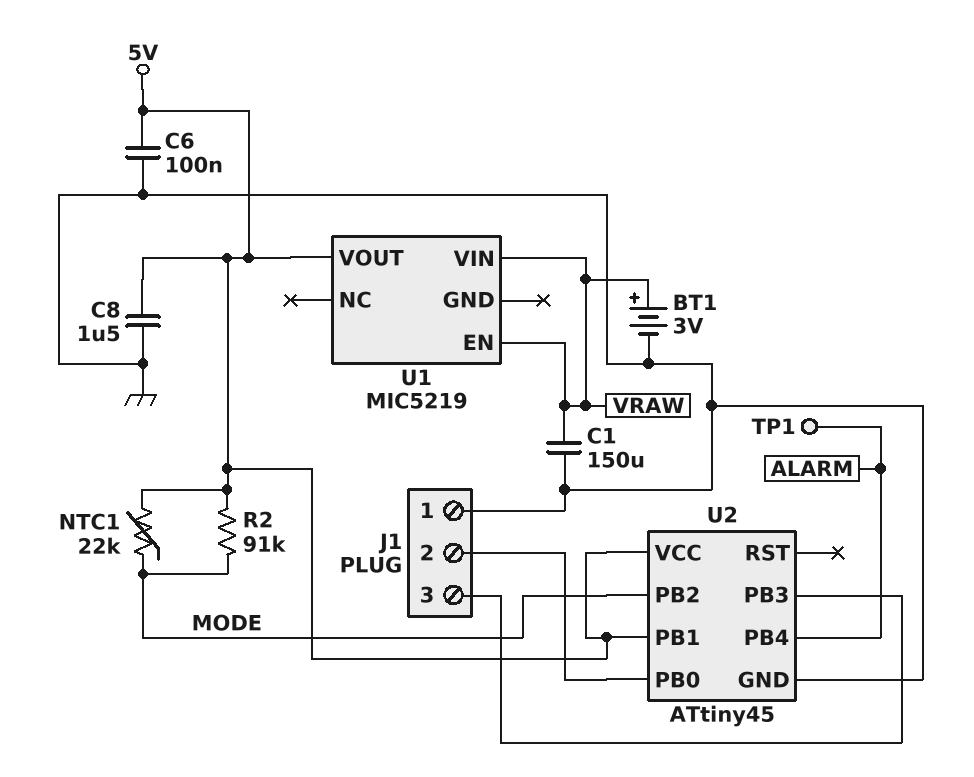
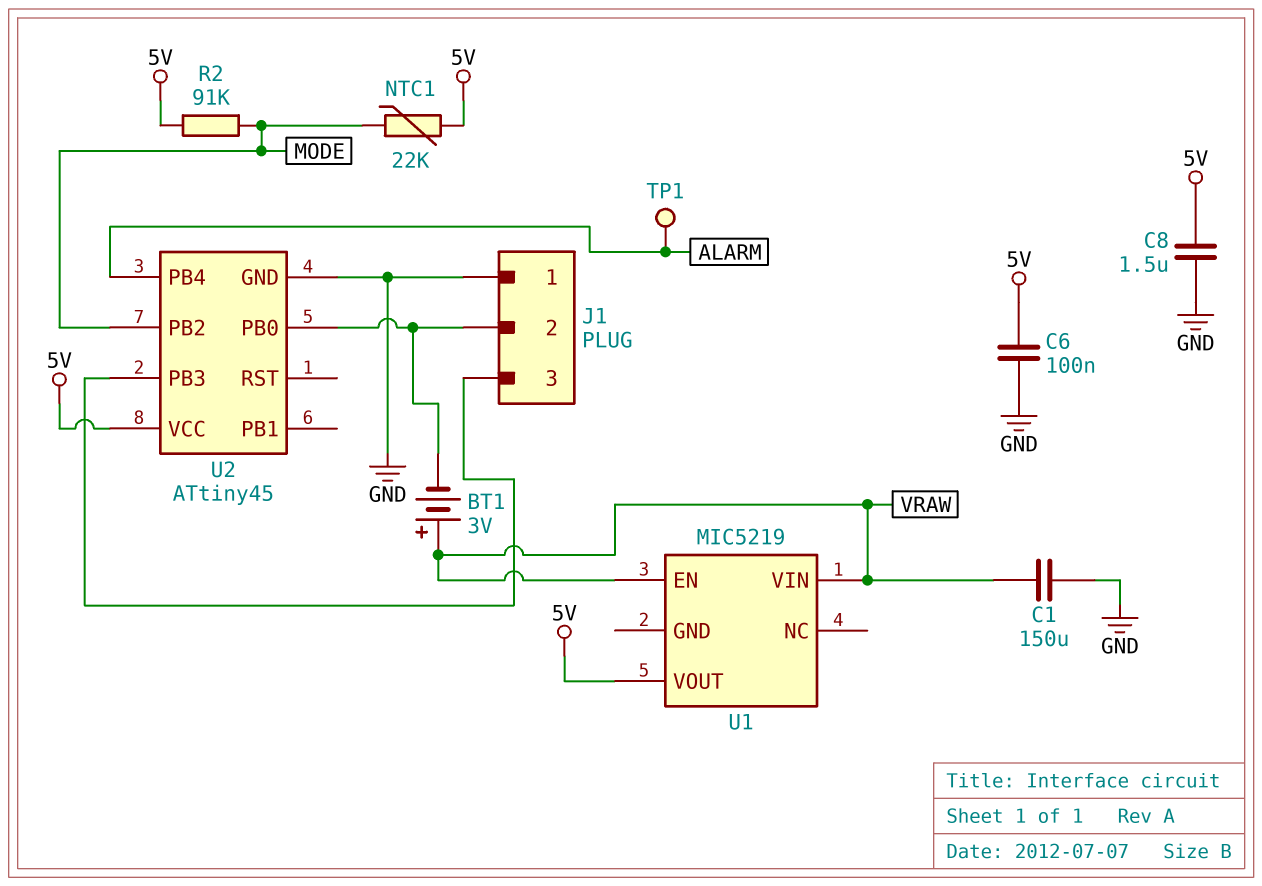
BT1: 3V (plus VRAW, minus GND) -> 3V (plus VRAW, minus J1/2)
U2 pin PB1: 5V -> none

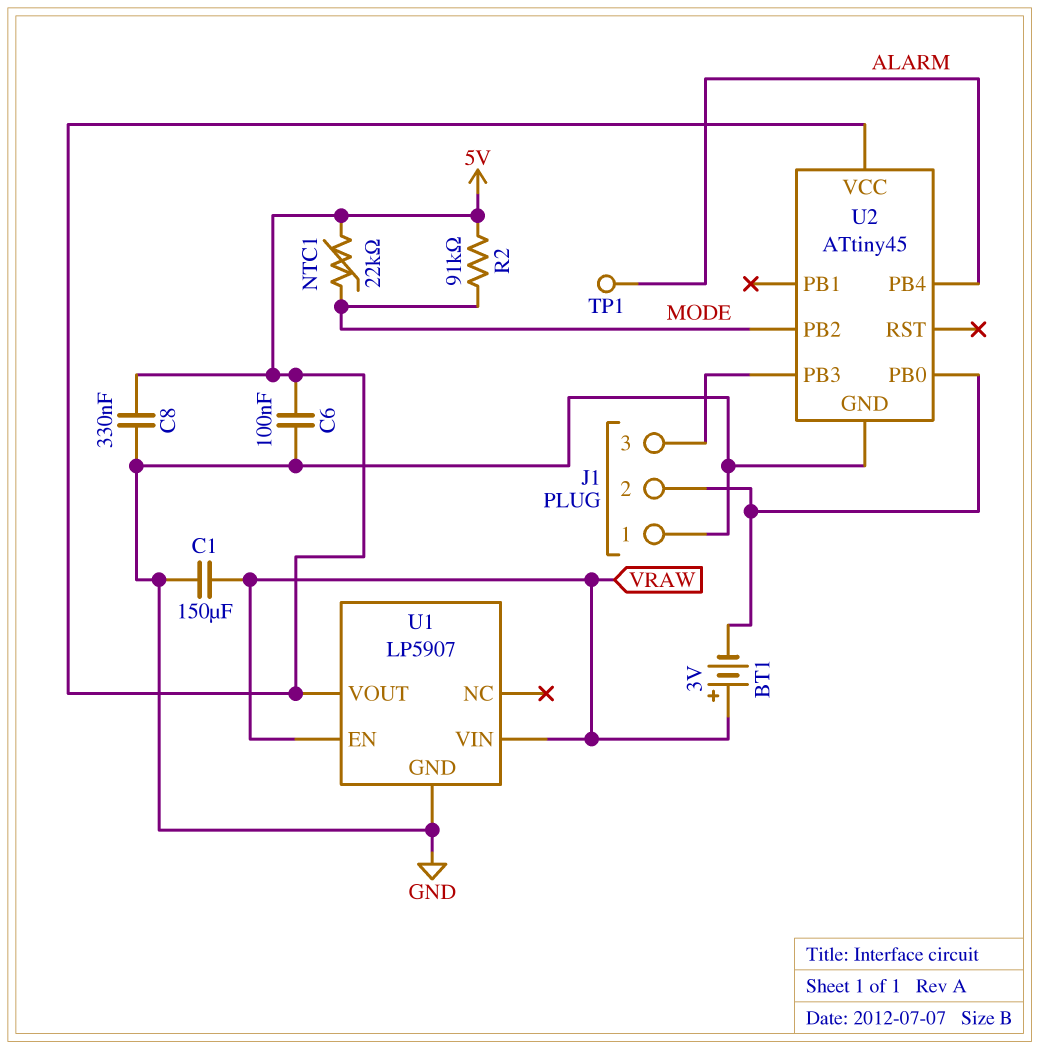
C8: 1.5uF (5V, GND) -> 330nF (5V, GND)
U1: MIC5219 -> LP5907
U1 pin GND: none -> GND

